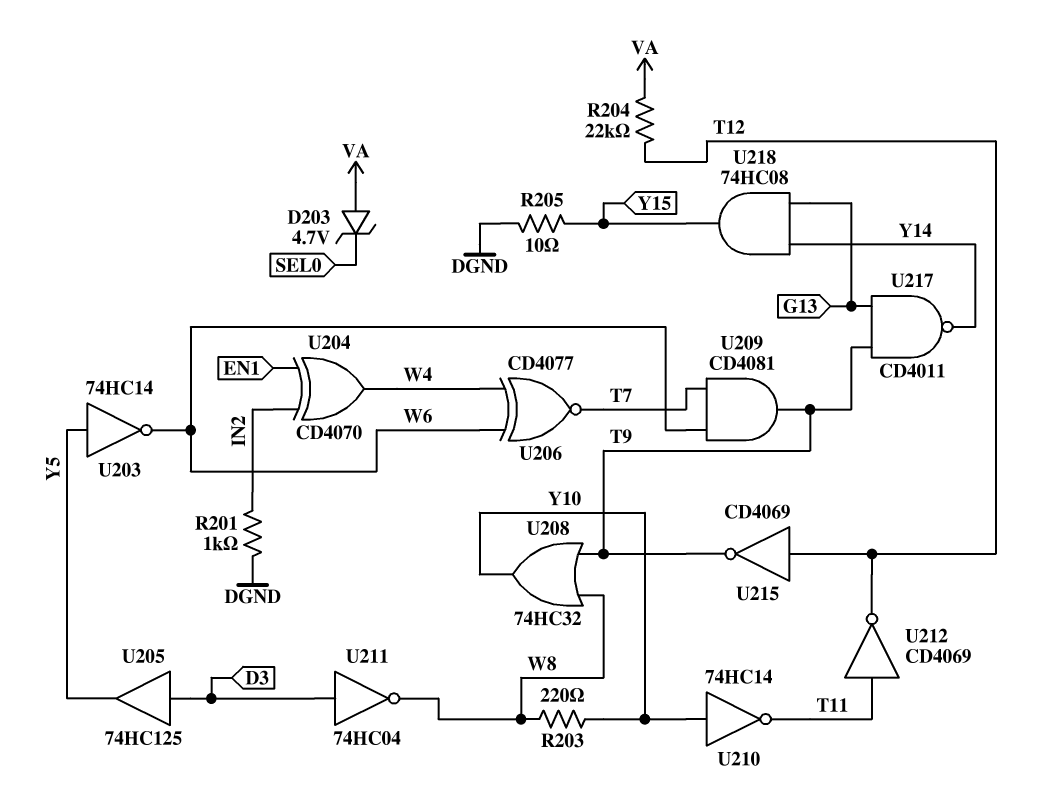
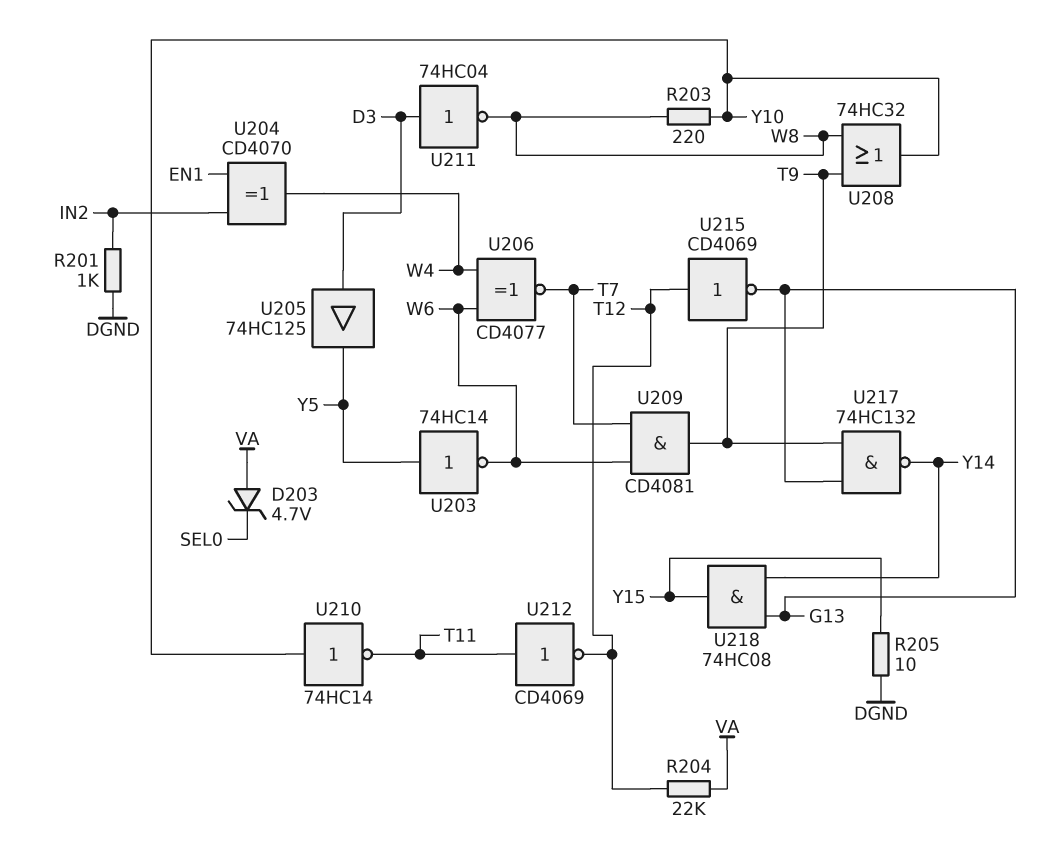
U215: NOT CD4069 (in T12, out T9) -> NOT CD4069 (in T12, out G13)
U217: NAND CD4011 (in G13, in T9, out Y14) -> NAND 74HC132 (in G13, in T9, out Y14)

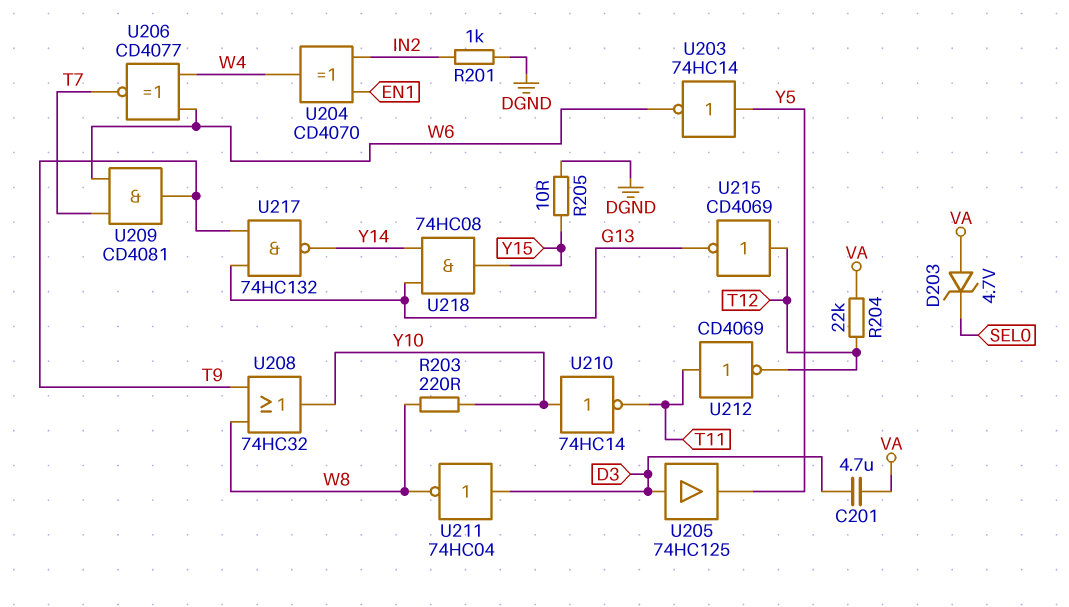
C201: none -> 4.7uF (D3, VA)

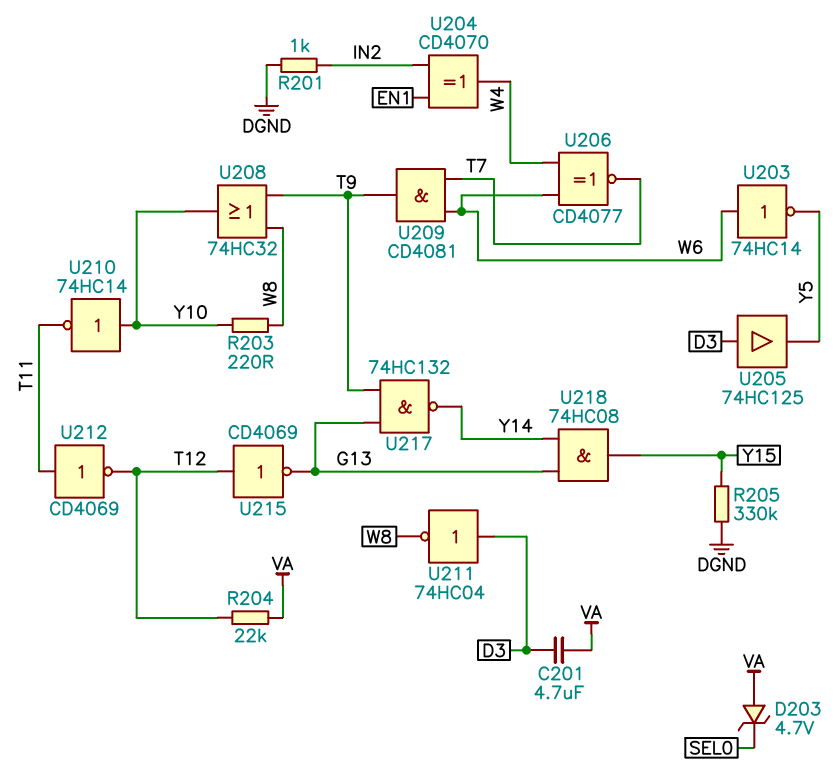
R205: 10 (DGND, Y15) -> 330k (DGND, Y15)
U203: NOT 74HC14 (in Y5, out W6) -> NOT 74HC14 (in W6, out Y5)

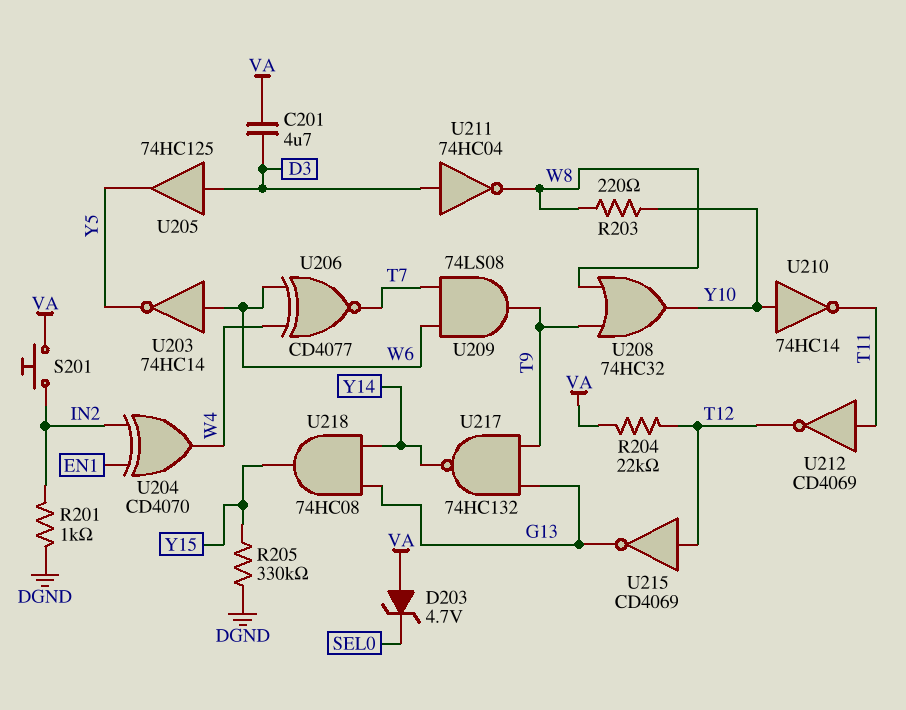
S201: none -> button (IN2, VA)
U209: AND CD4081 (in T7, in W6, out T9) -> AND 74LS08 (in T7, in W6, out T9)

